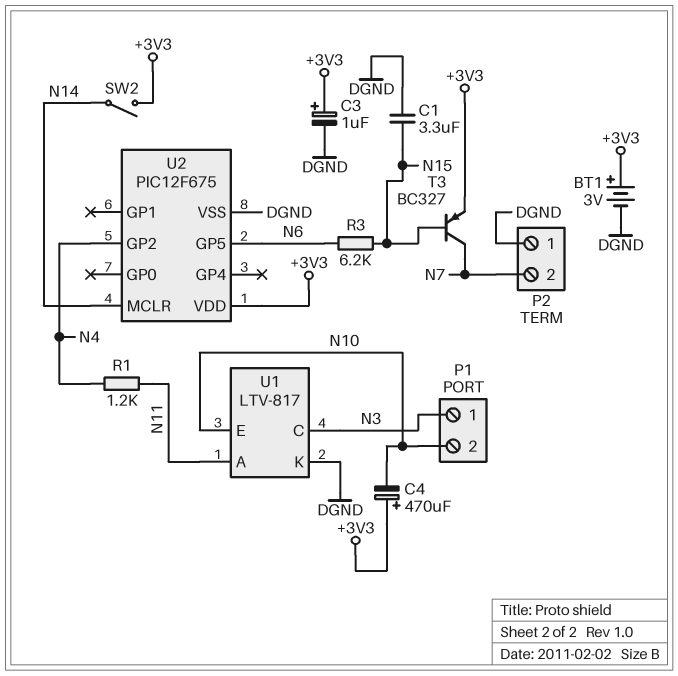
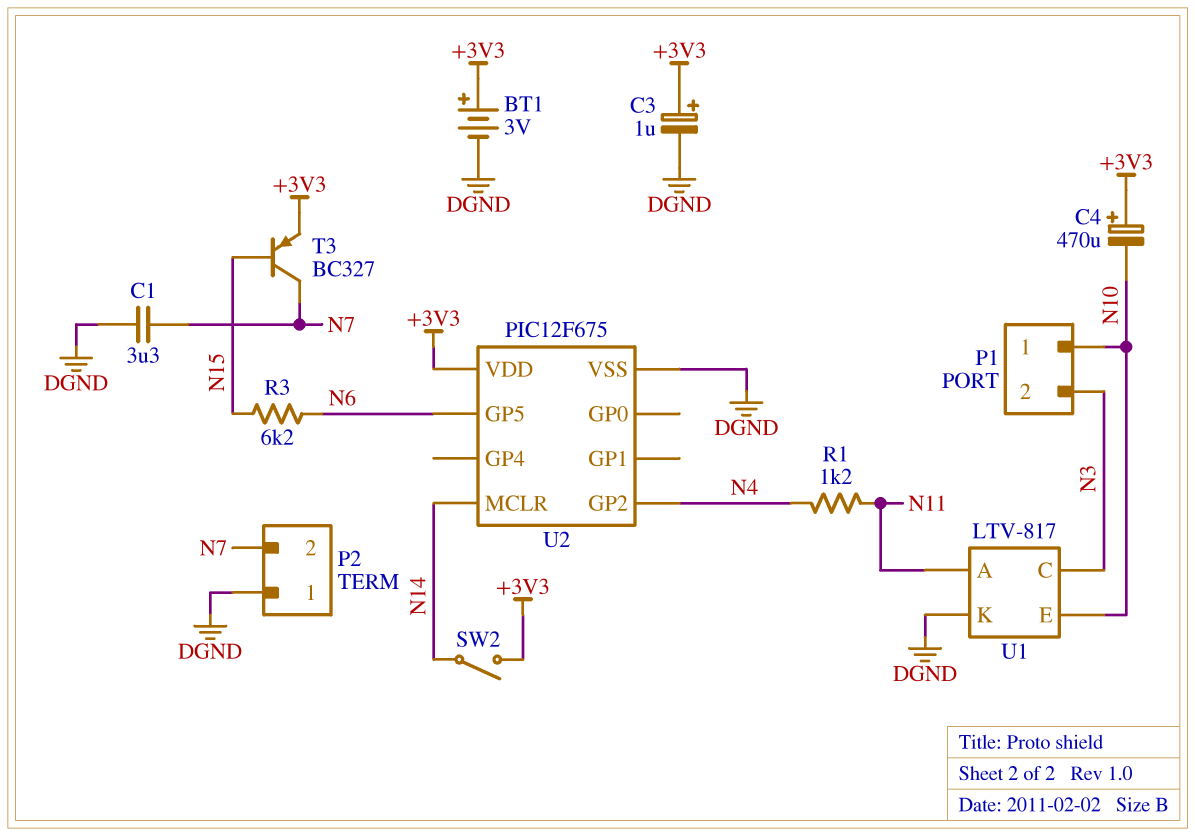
C1: 3.3uF (DGND, N15) -> 3.3uF (DGND, N7)
P1 pin 1: N3 -> N10
P1 pin 2: N10 -> N3

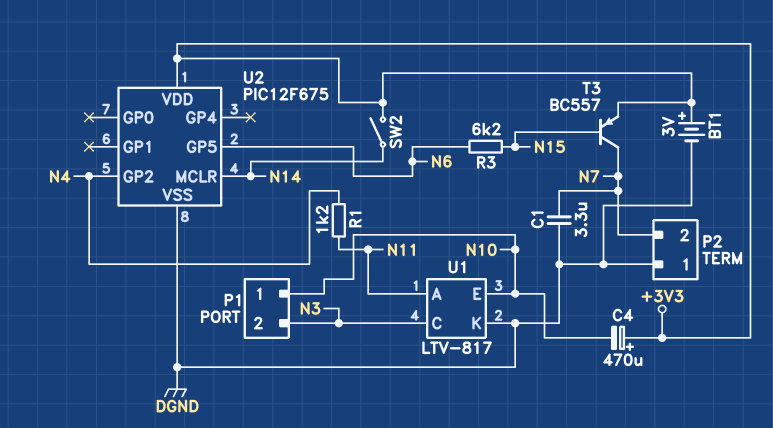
C3: 1uF (plus +3V3, minus DGND) -> none
T3: PNP BC327 (B N15, C N7, E +3V3) -> PNP BC557 (B N15, C N7, E +3V3)

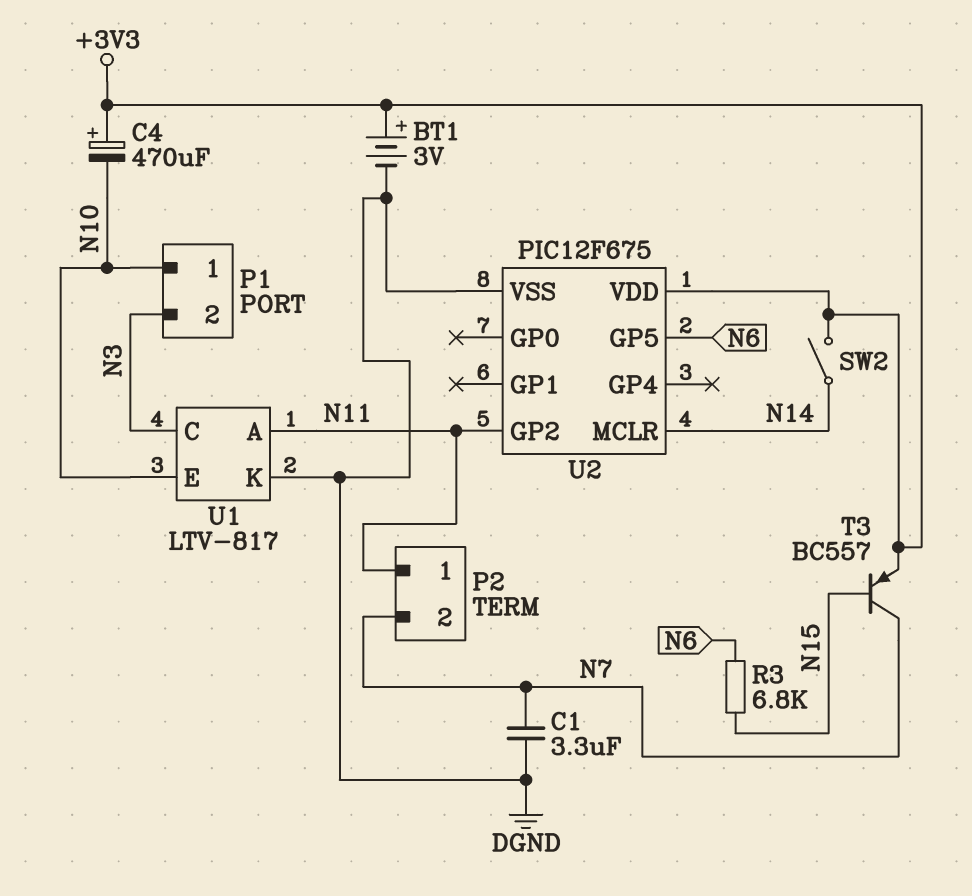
P2 pin 1: DGND -> N11
R1: 1.2k (N4, N11) -> none
R3: 6.2k (N6, N15) -> 6.8k (N6, N15)
U2 pin GP2: N4 -> N11

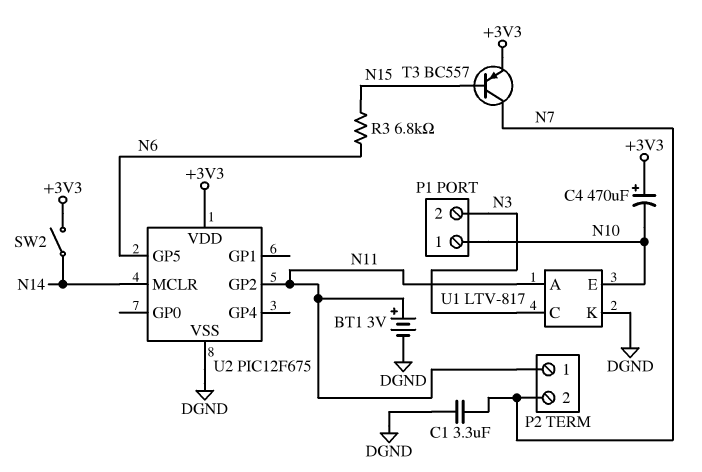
BT1: 3V (plus +3V3, minus DGND) -> 3V (plus N11, minus DGND)

